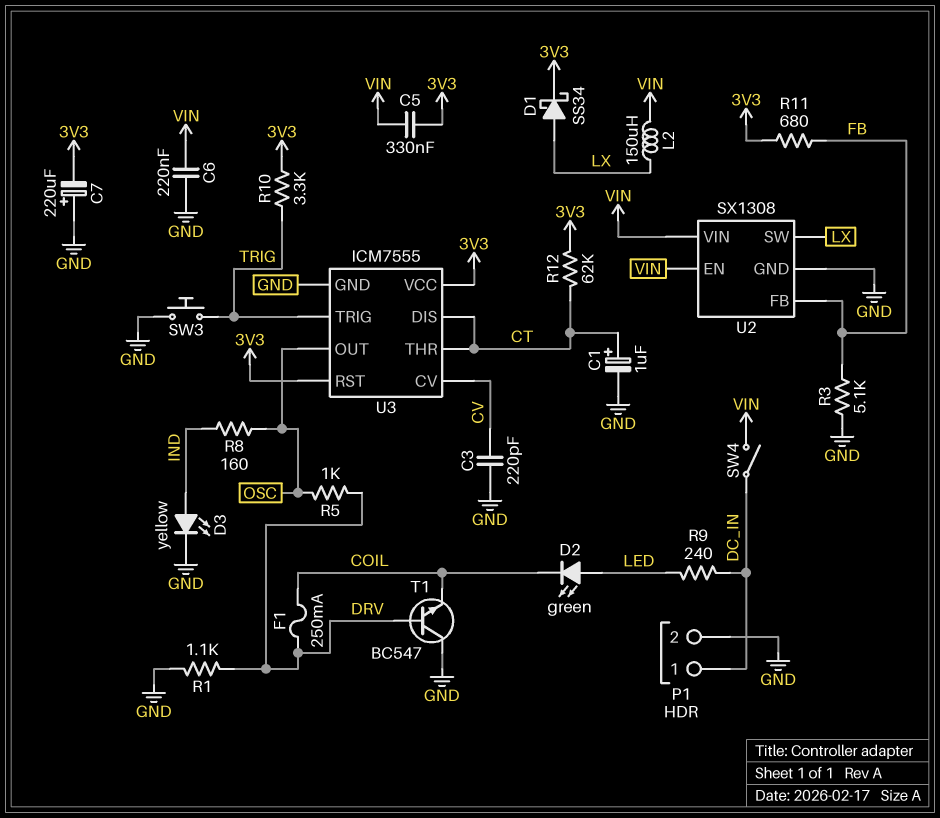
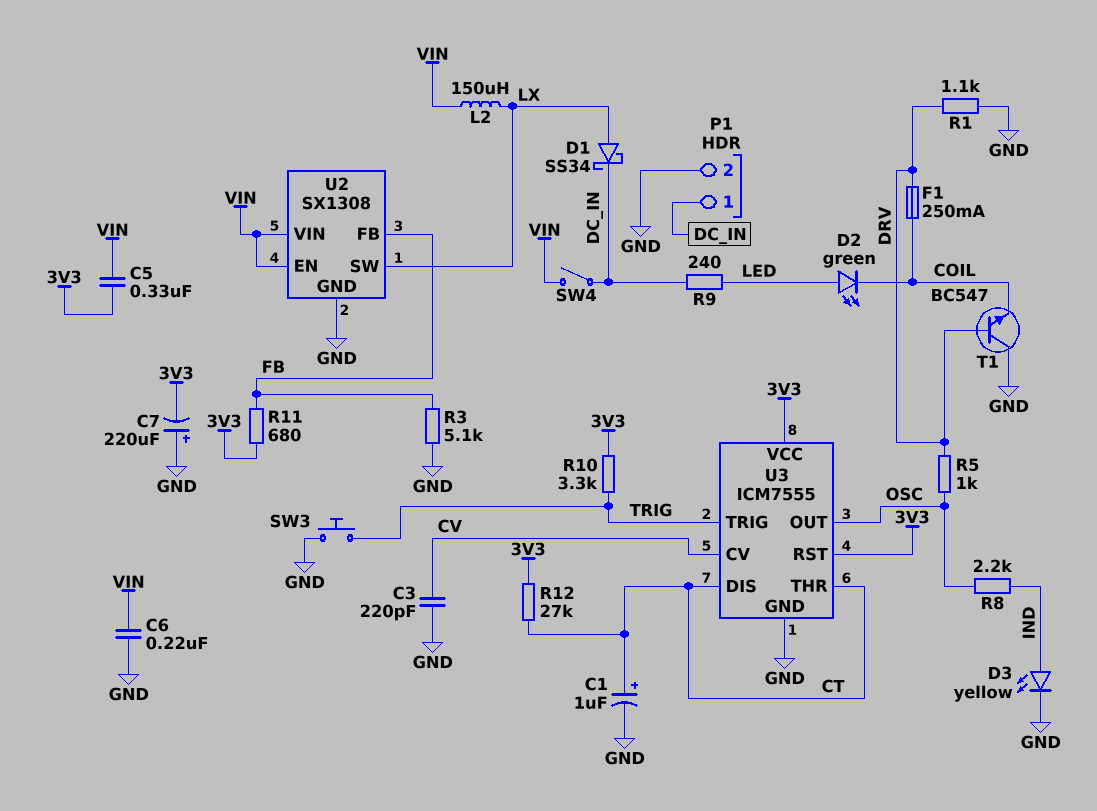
D1: schottky SS34 (A LX, K 3V3) -> schottky SS34 (A LX, K DC_IN)
R8: 160 (IND, OSC) -> 2.2k (IND, OSC)
R12: 62k (3V3, CT) -> 27k (3V3, CT)

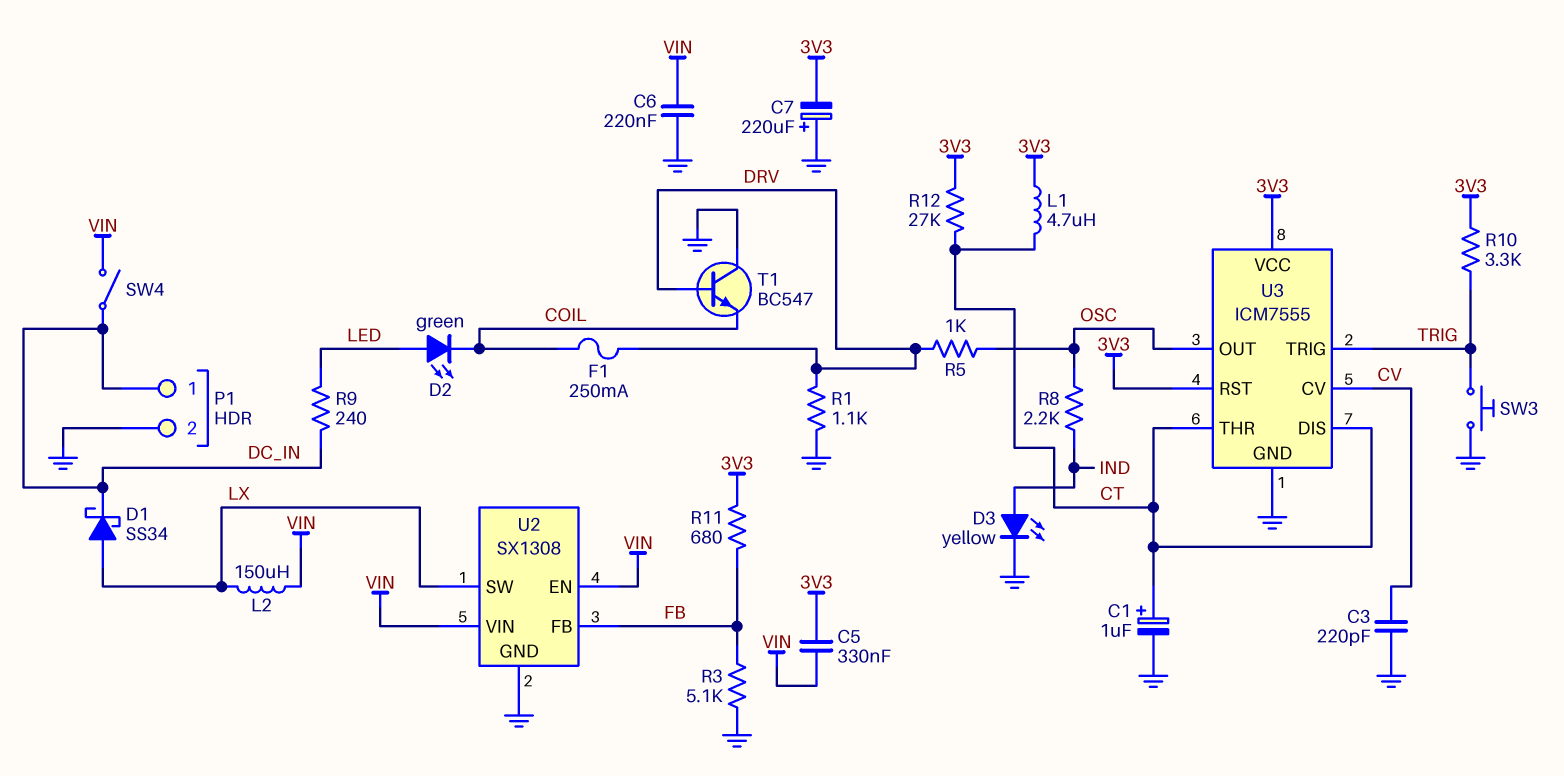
L1: none -> 4.7uH (3V3, CT)

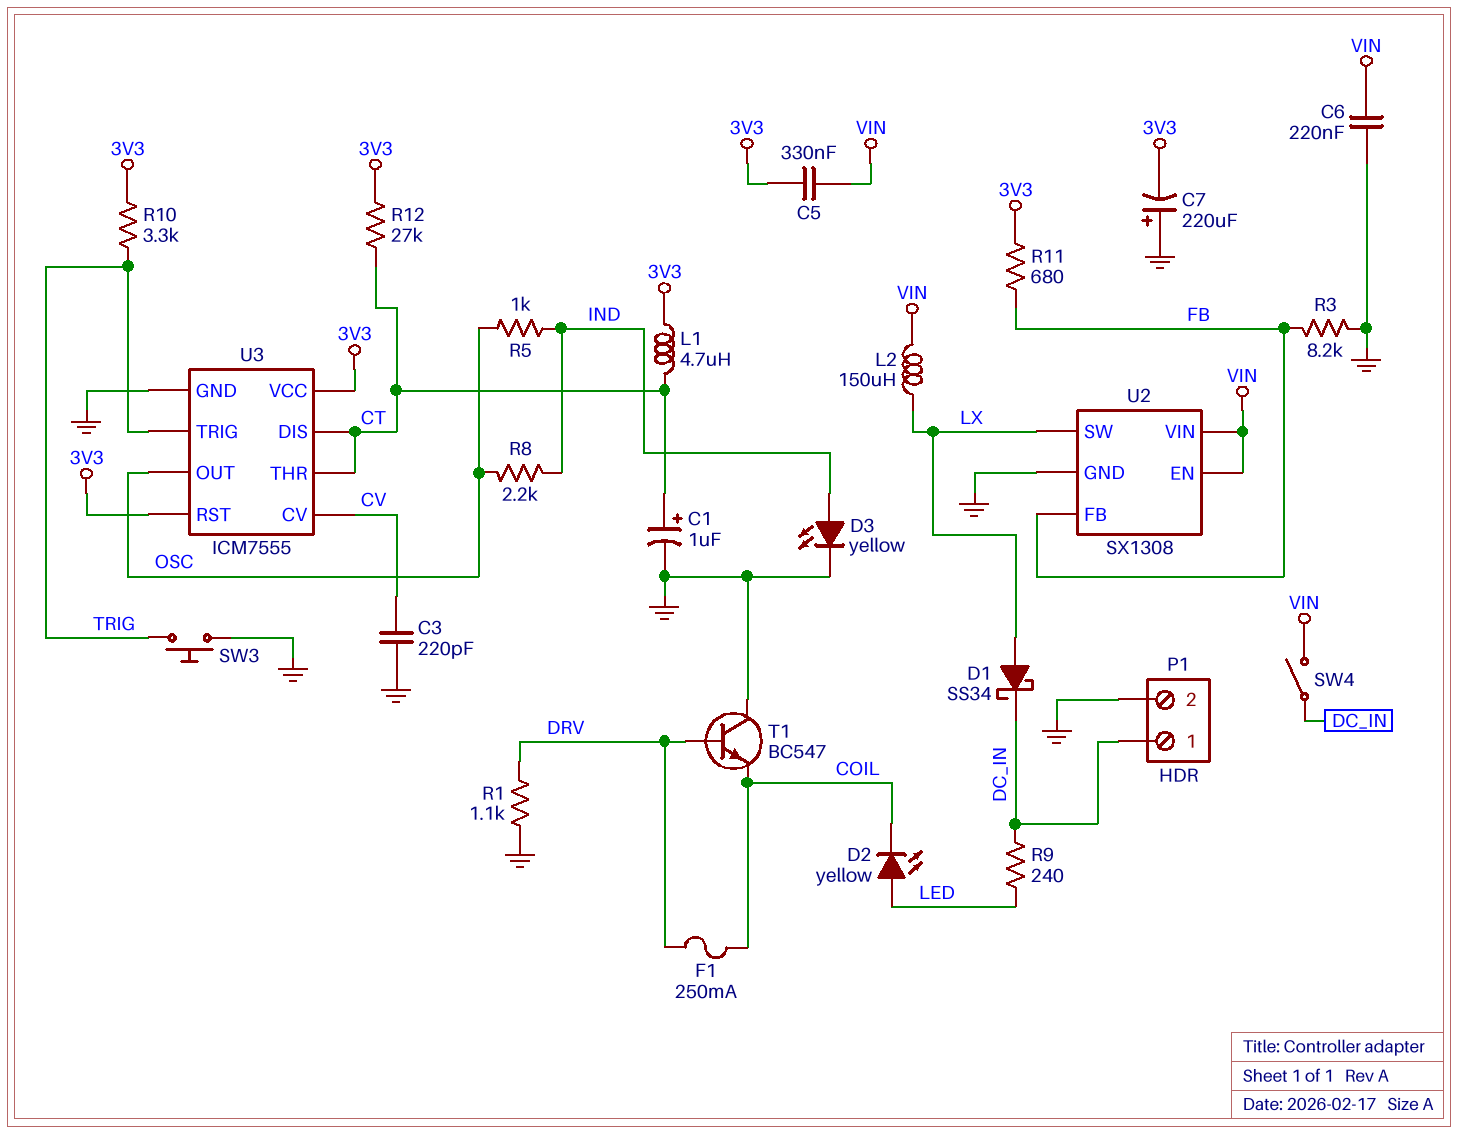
D2: LED green (A LED, K COIL) -> LED yellow (A LED, K COIL)
R3: 5.1k (FB, GND) -> 8.2k (FB, GND)
R5: 1k (DRV, OSC) -> 1k (IND, OSC)

